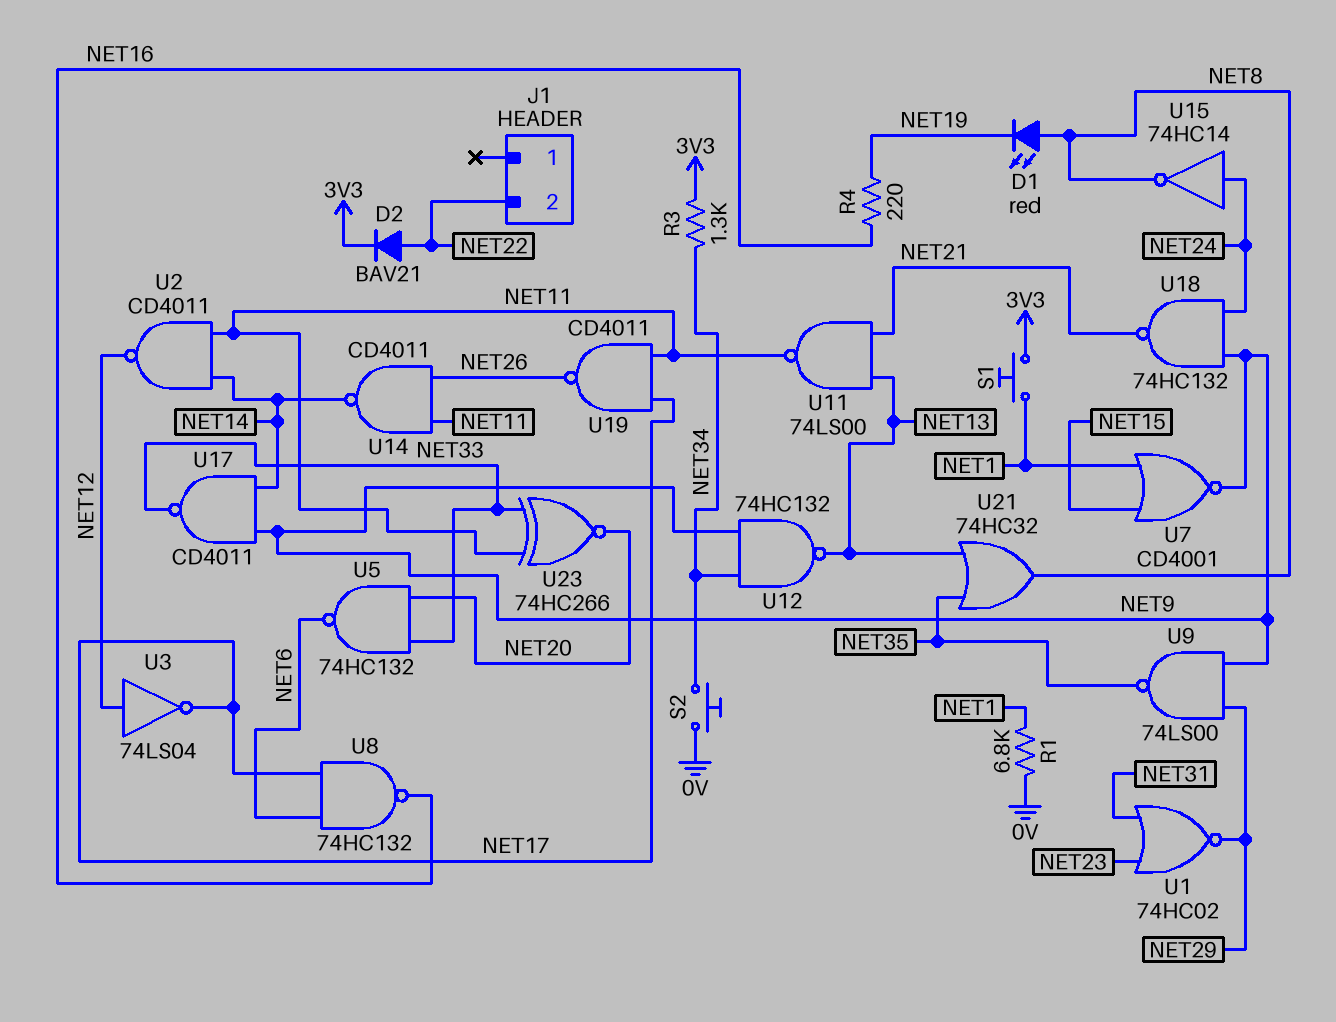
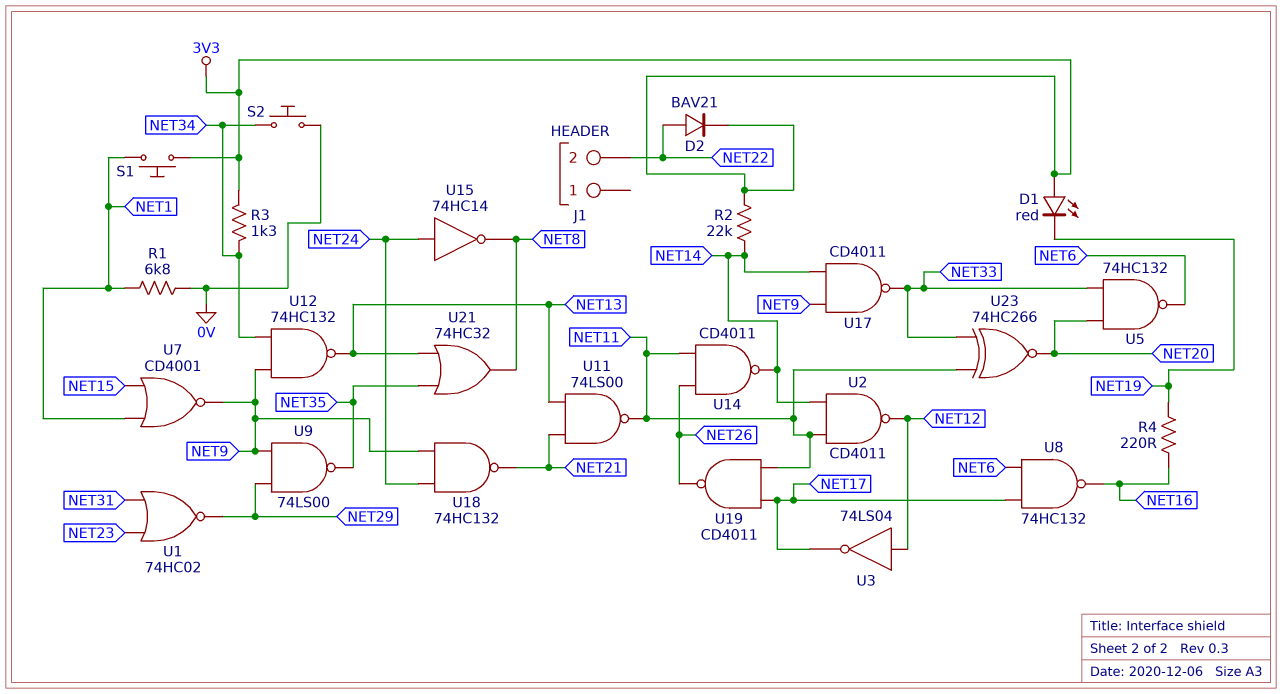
D1: LED red (A NET8, K NET19) -> LED red (A 3V3, K NET19)
R2: none -> 22k (3V3, NET14)

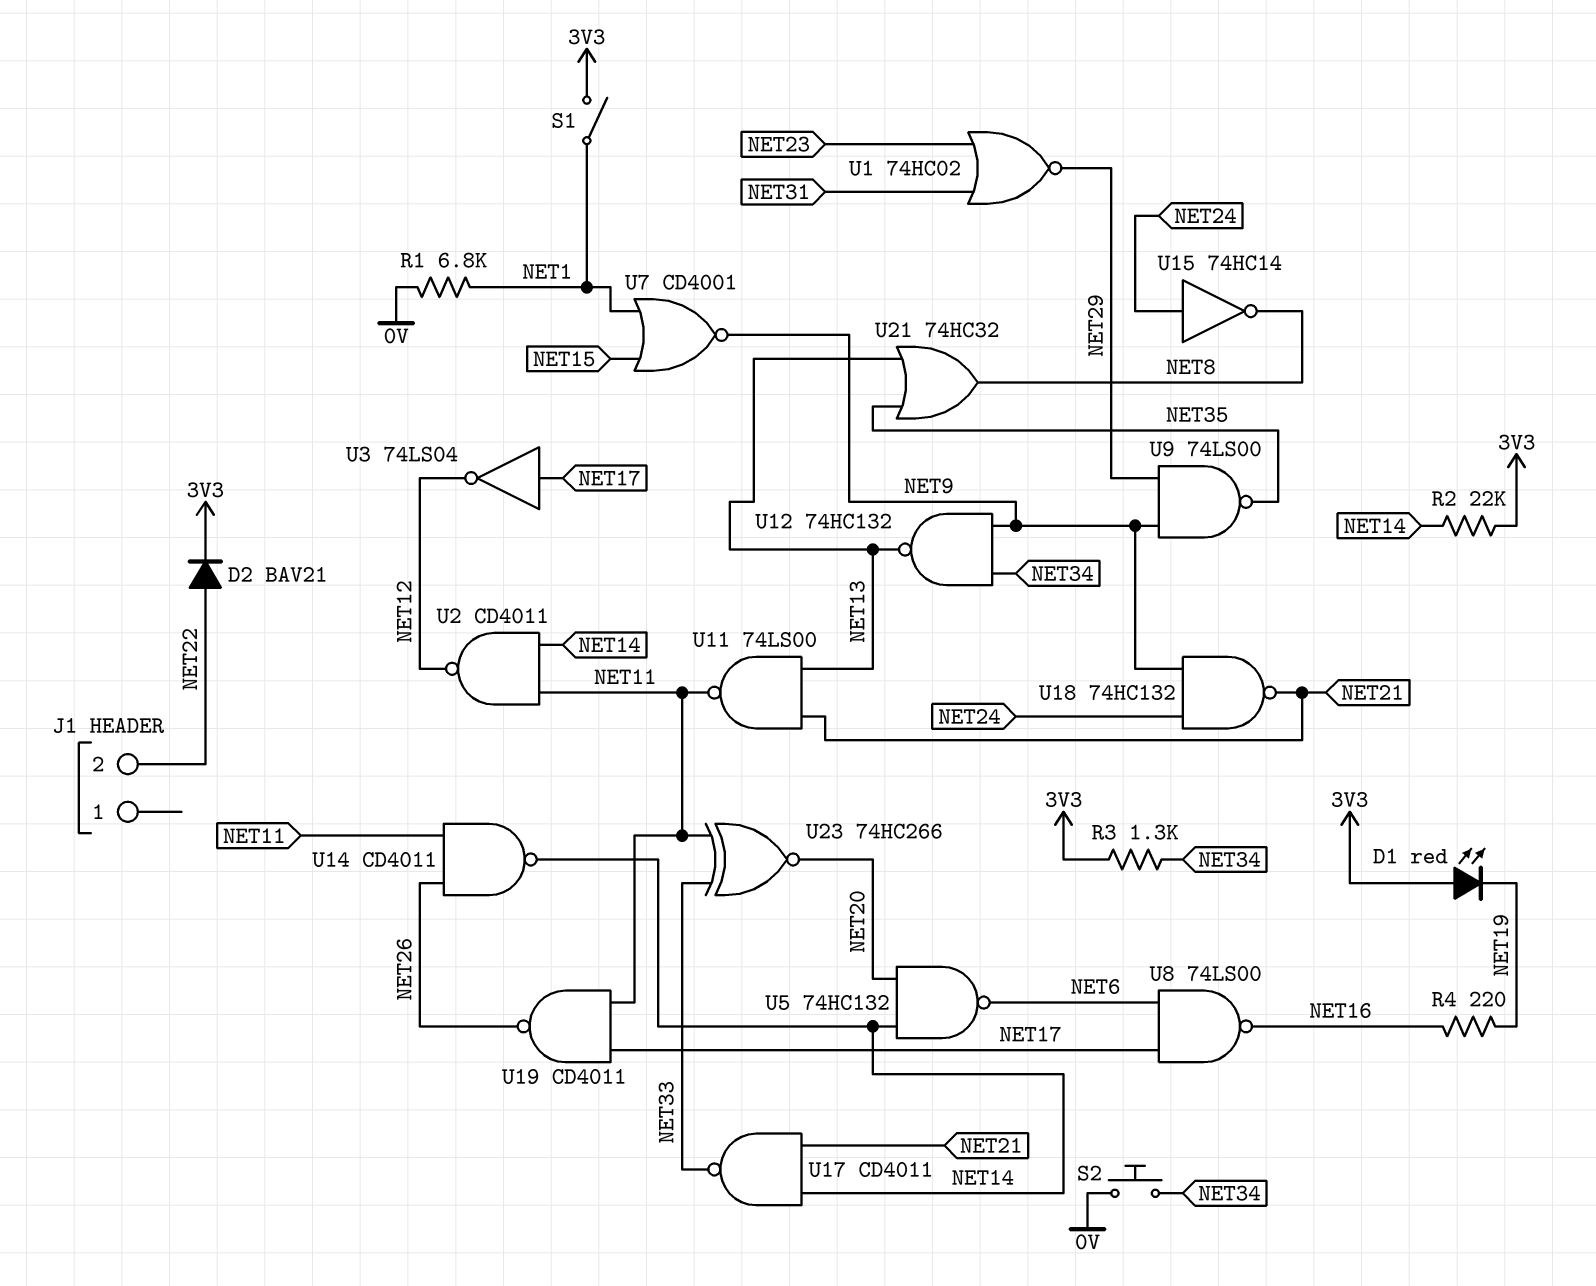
S1: button (3V3, NET1) -> switch (3V3, NET1)
U3: NOT 74LS04 (in NET12, out NET17) -> NOT 74LS04 (in NET17, out NET12)
U5: NAND 74HC132 (in NET20, in NET33, out NET6) -> NAND 74HC132 (in NET14, in NET20, out NET6)
U8: NAND 74HC132 (in NET6, in NET17, out NET16) -> NAND 74LS00 (in NET6, in NET17, out NET16)
U17: NAND CD4011 (in NET9, in NET14, out NET33) -> NAND CD4011 (in NET14, in NET21, out NET33)

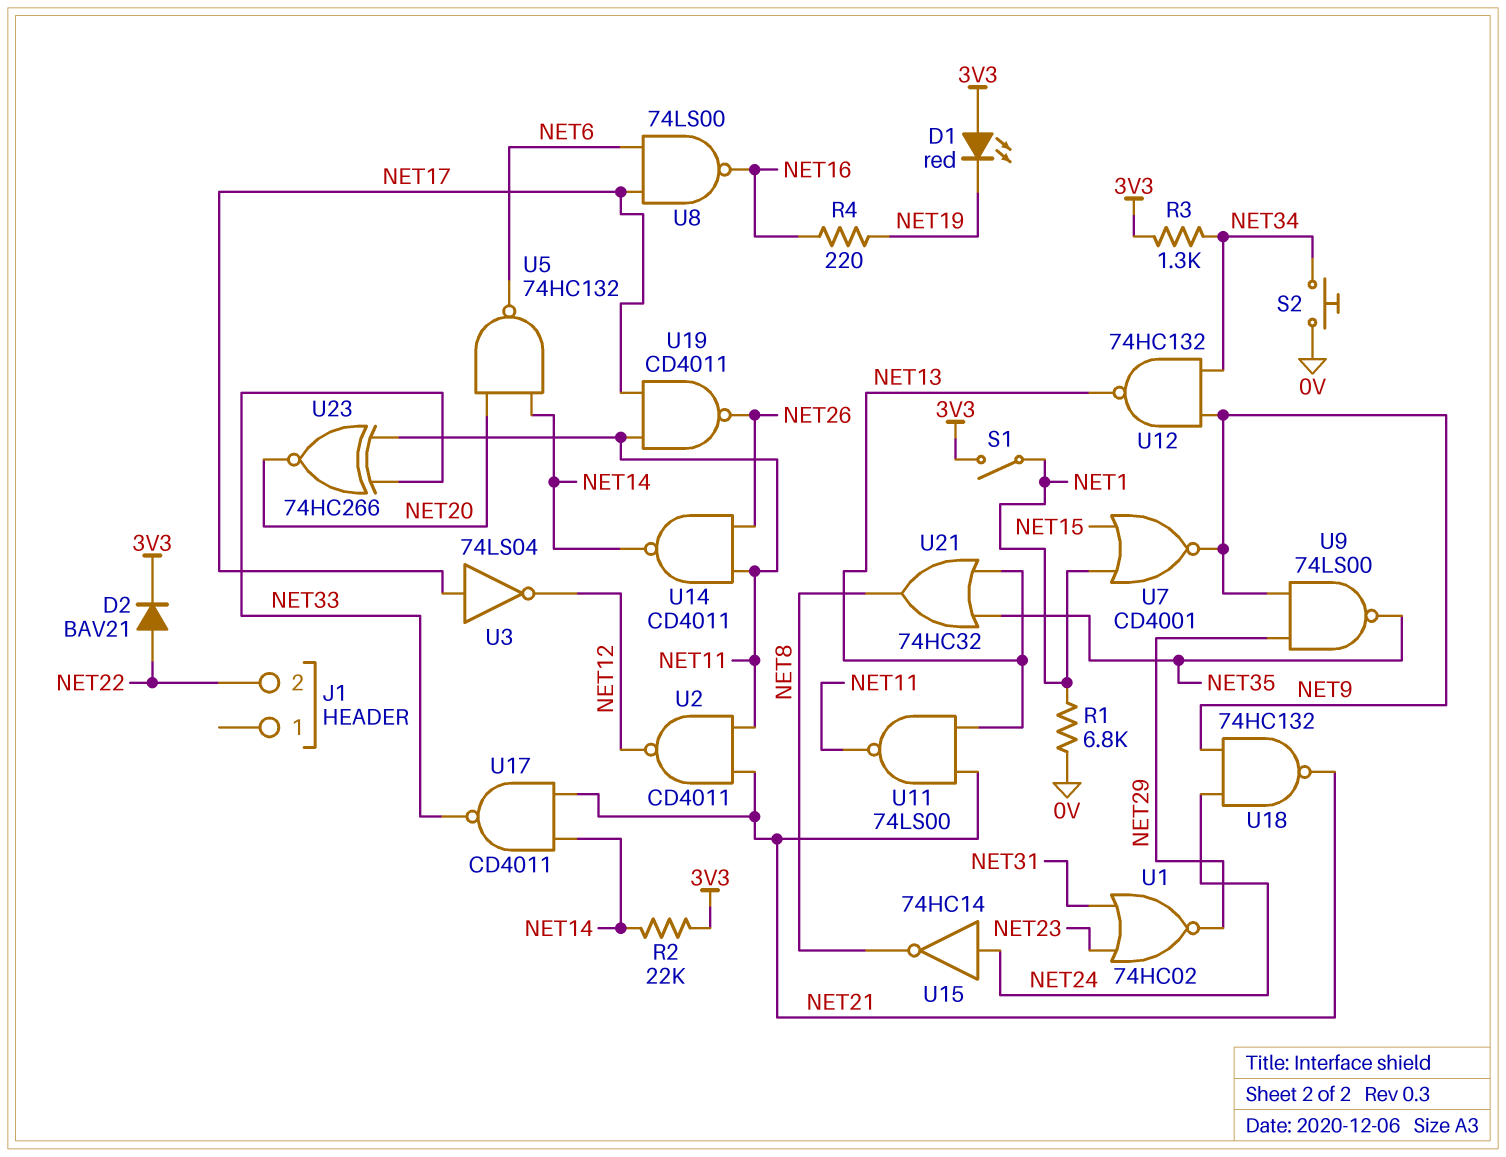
U2: NAND CD4011 (in NET11, in NET14, out NET12) -> NAND CD4011 (in NET11, in NET21, out NET12)

